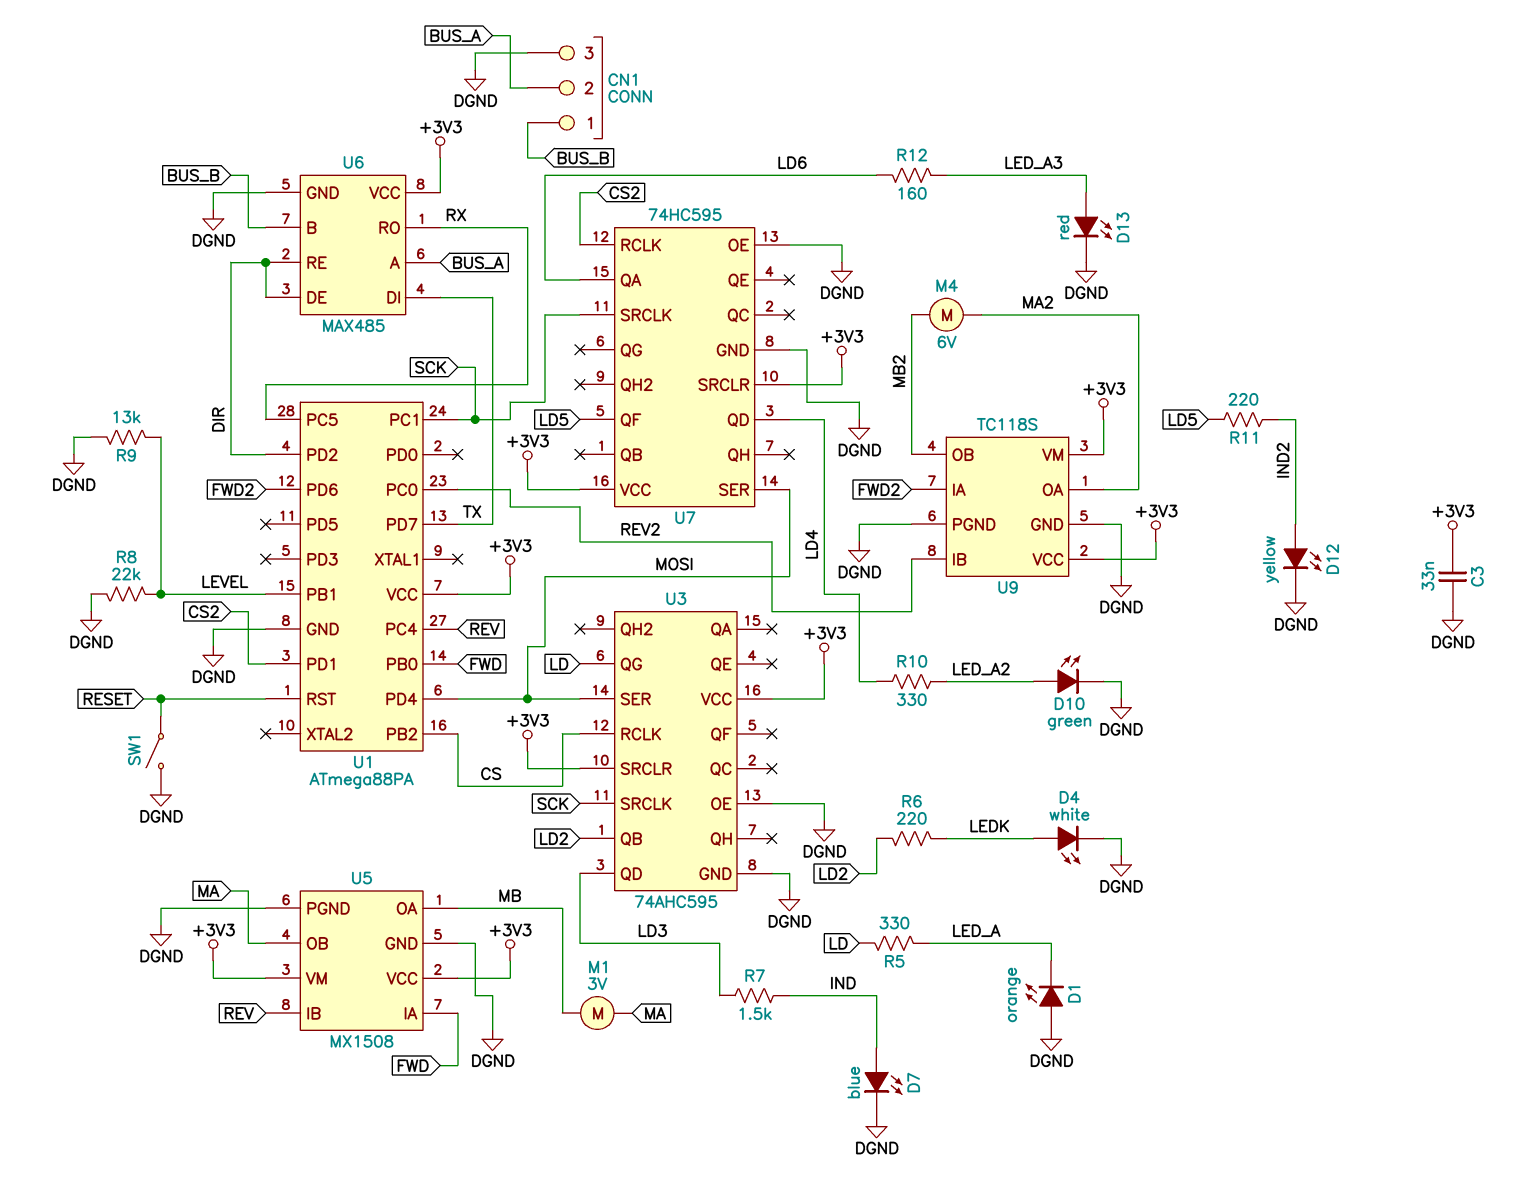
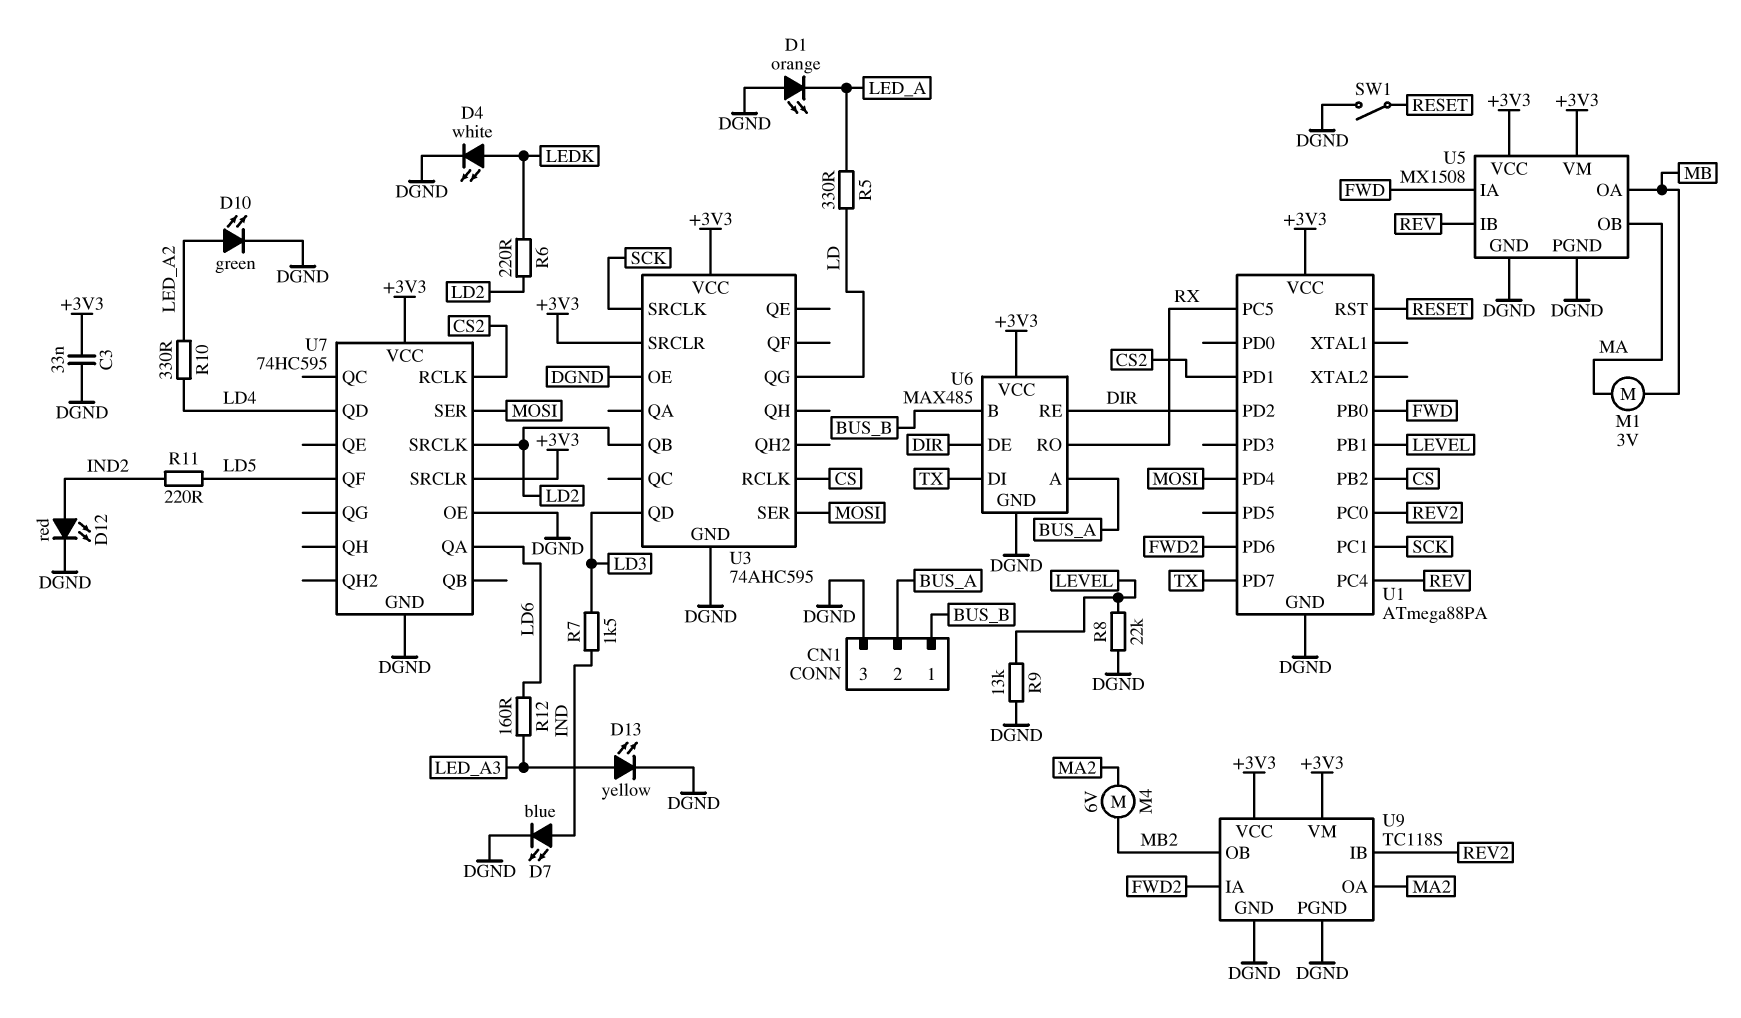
D12: LED yellow (A IND2, K DGND) -> LED red (A IND2, K DGND)
D13: LED red (A LED_A3, K DGND) -> LED yellow (A LED_A3, K DGND)
U7 pin SRCLK: SCK -> LD2

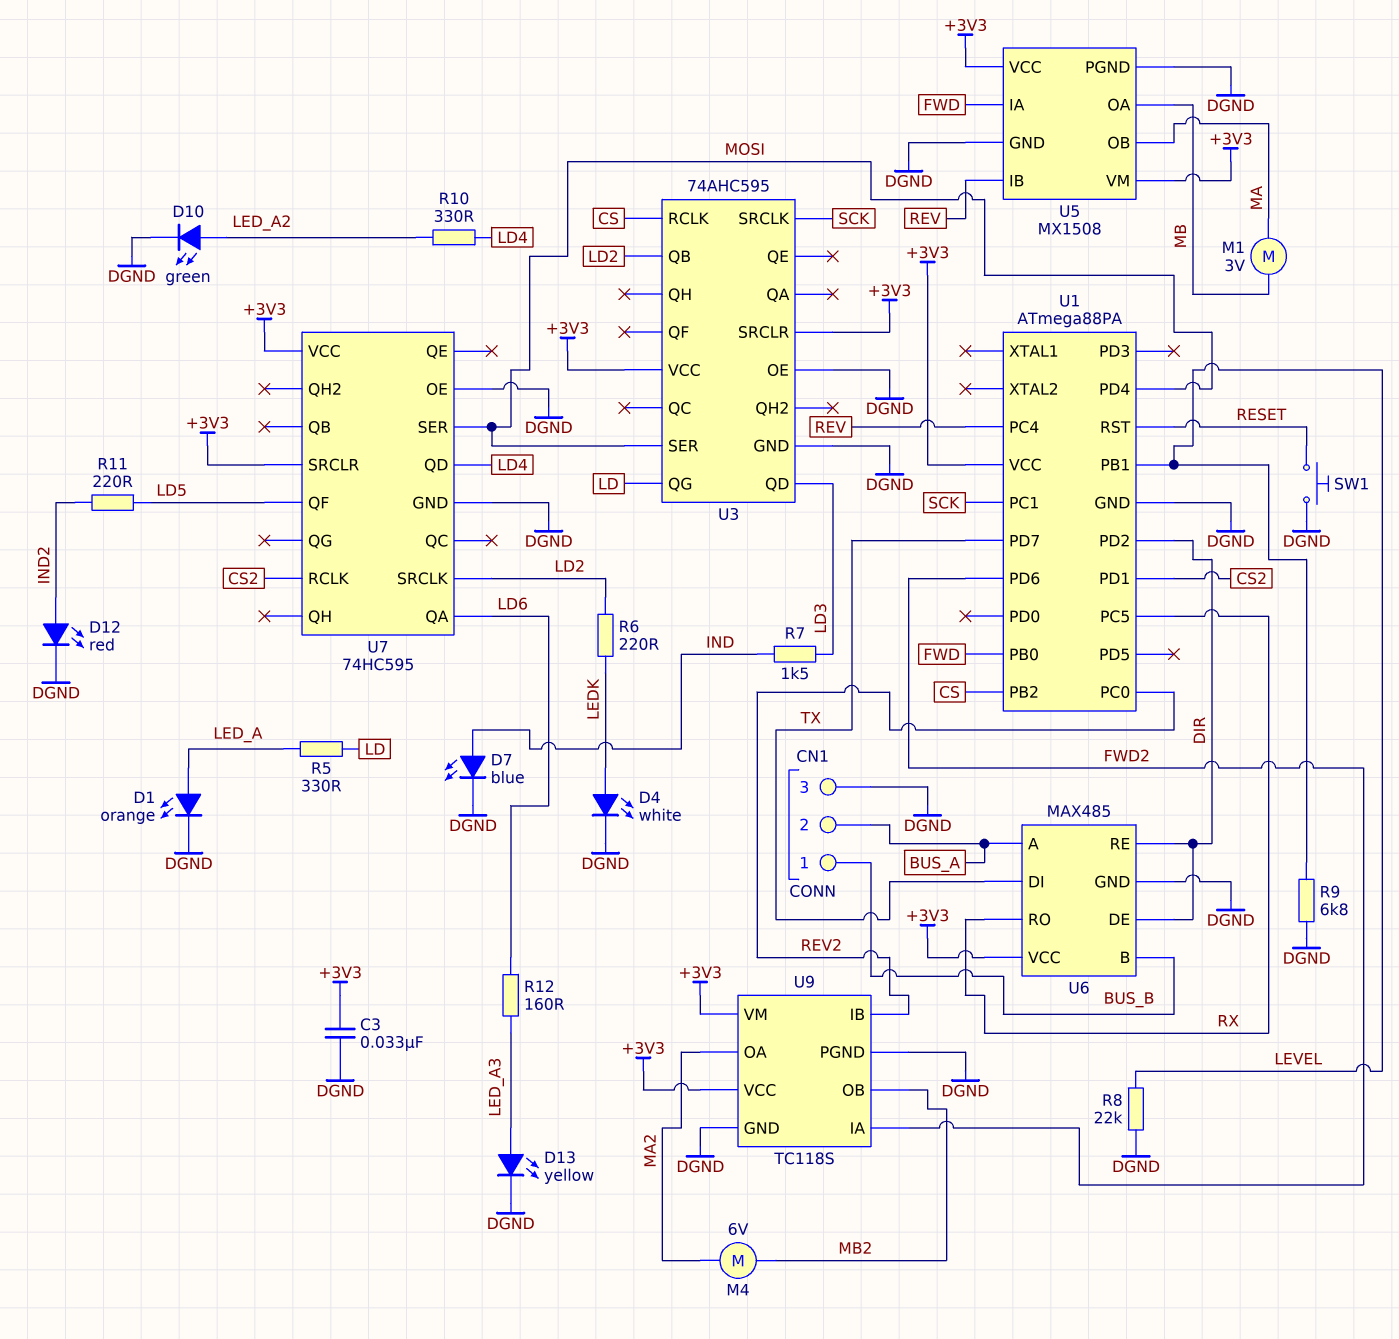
D1: LED orange (A DGND, K LED_A) -> LED orange (A LED_A, K DGND)
R9: 13k (DGND, LEVEL) -> 6.8k (DGND, LEVEL)
SW1: switch (DGND, RESET) -> button (DGND, RESET)

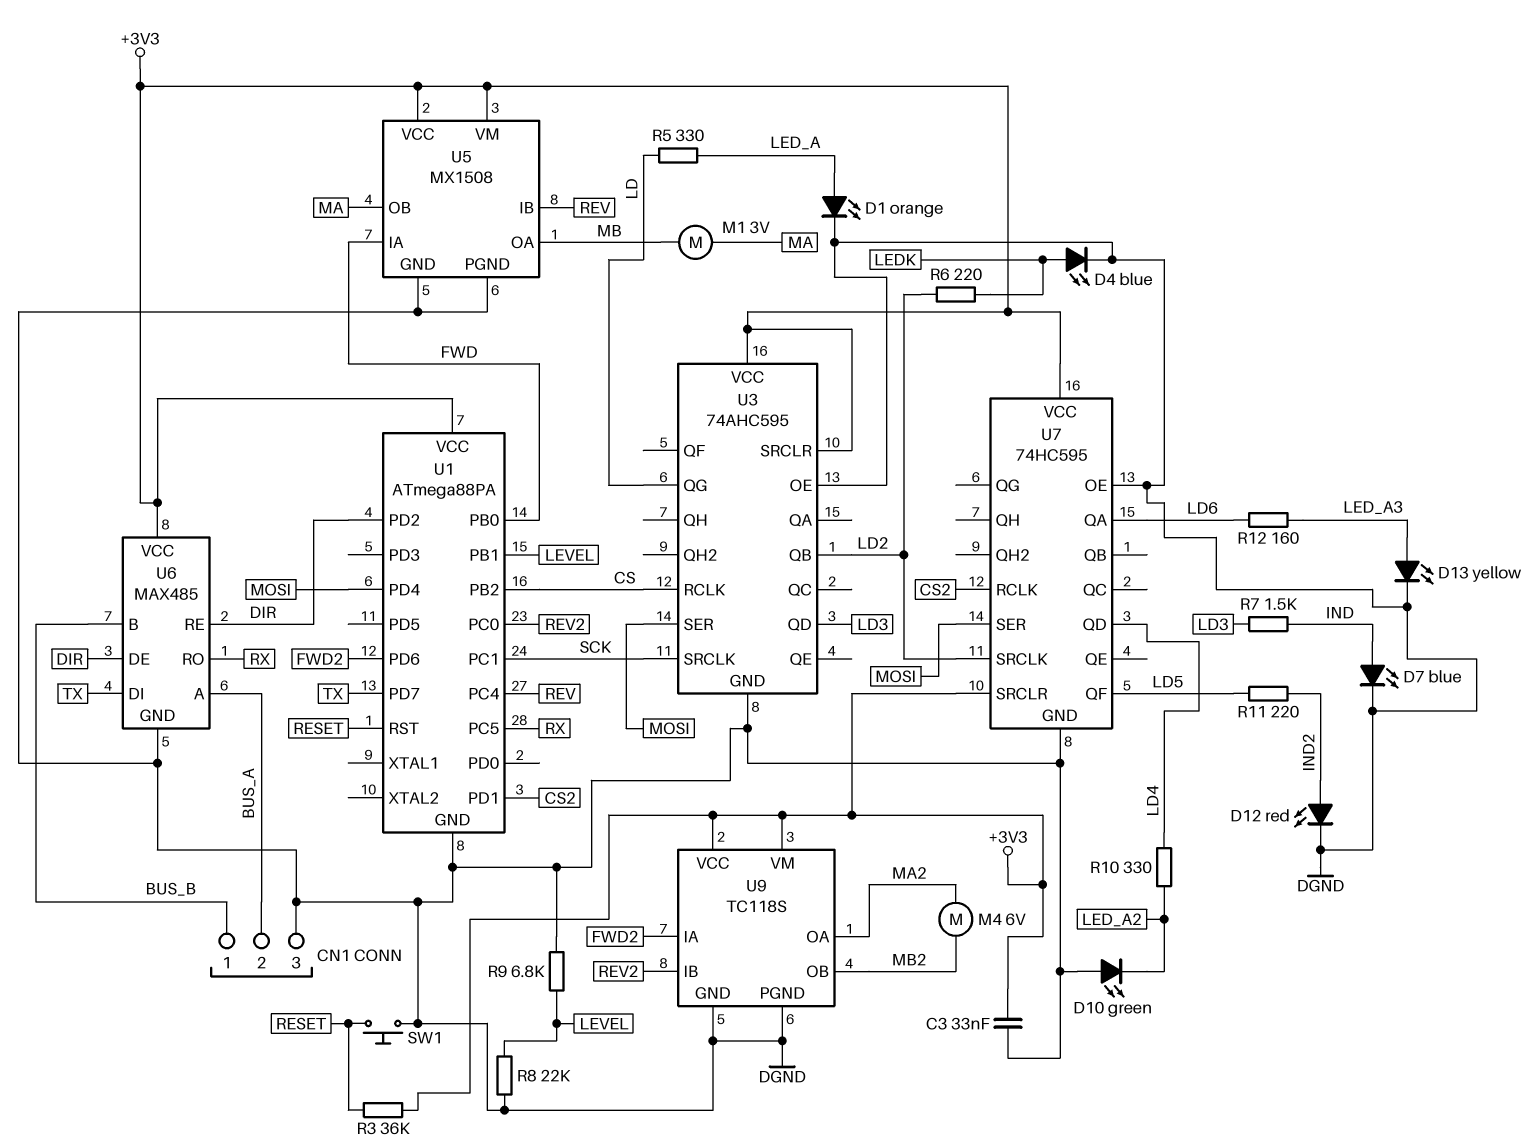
D4: LED white (A LEDK, K DGND) -> LED blue (A LEDK, K DGND)
D10: LED green (A LED_A2, K DGND) -> LED green (A DGND, K LED_A2)
R3: none -> 36k (+3V3, RESET)

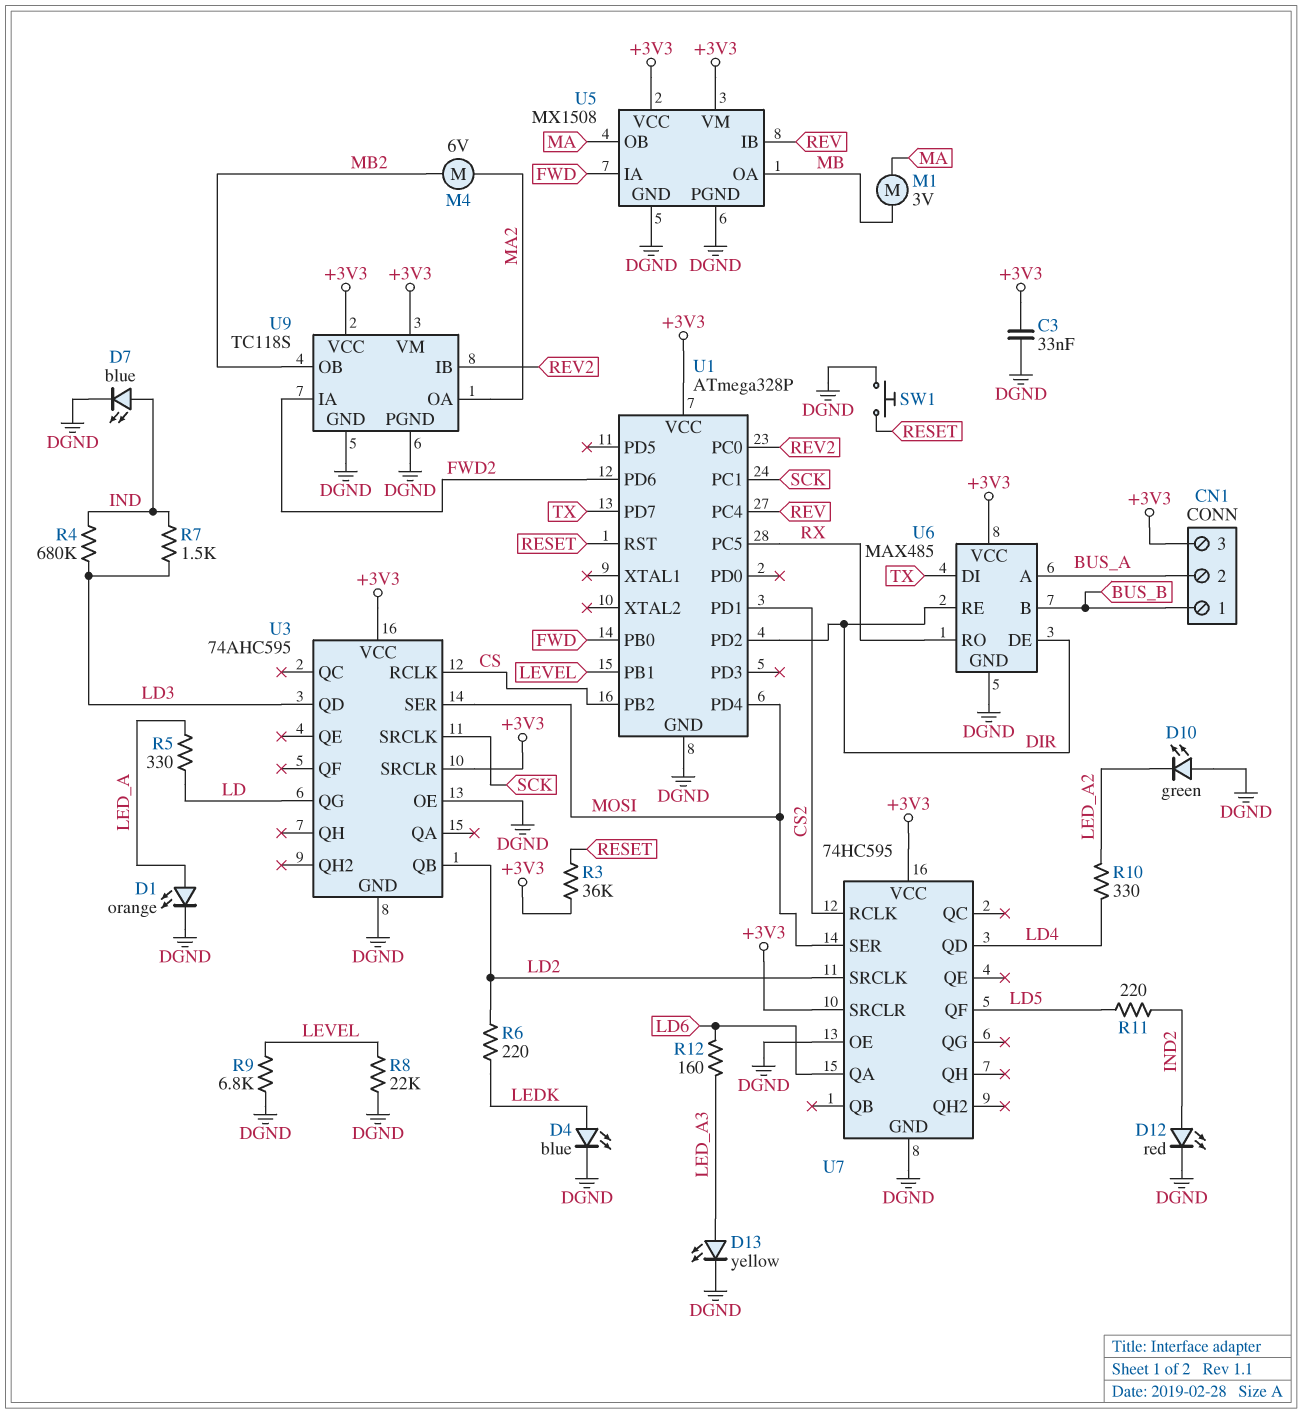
CN1 pin 3: DGND -> +3V3
R4: none -> 680k (IND, LD3)
U1: ATmega88PA -> ATmega328P

